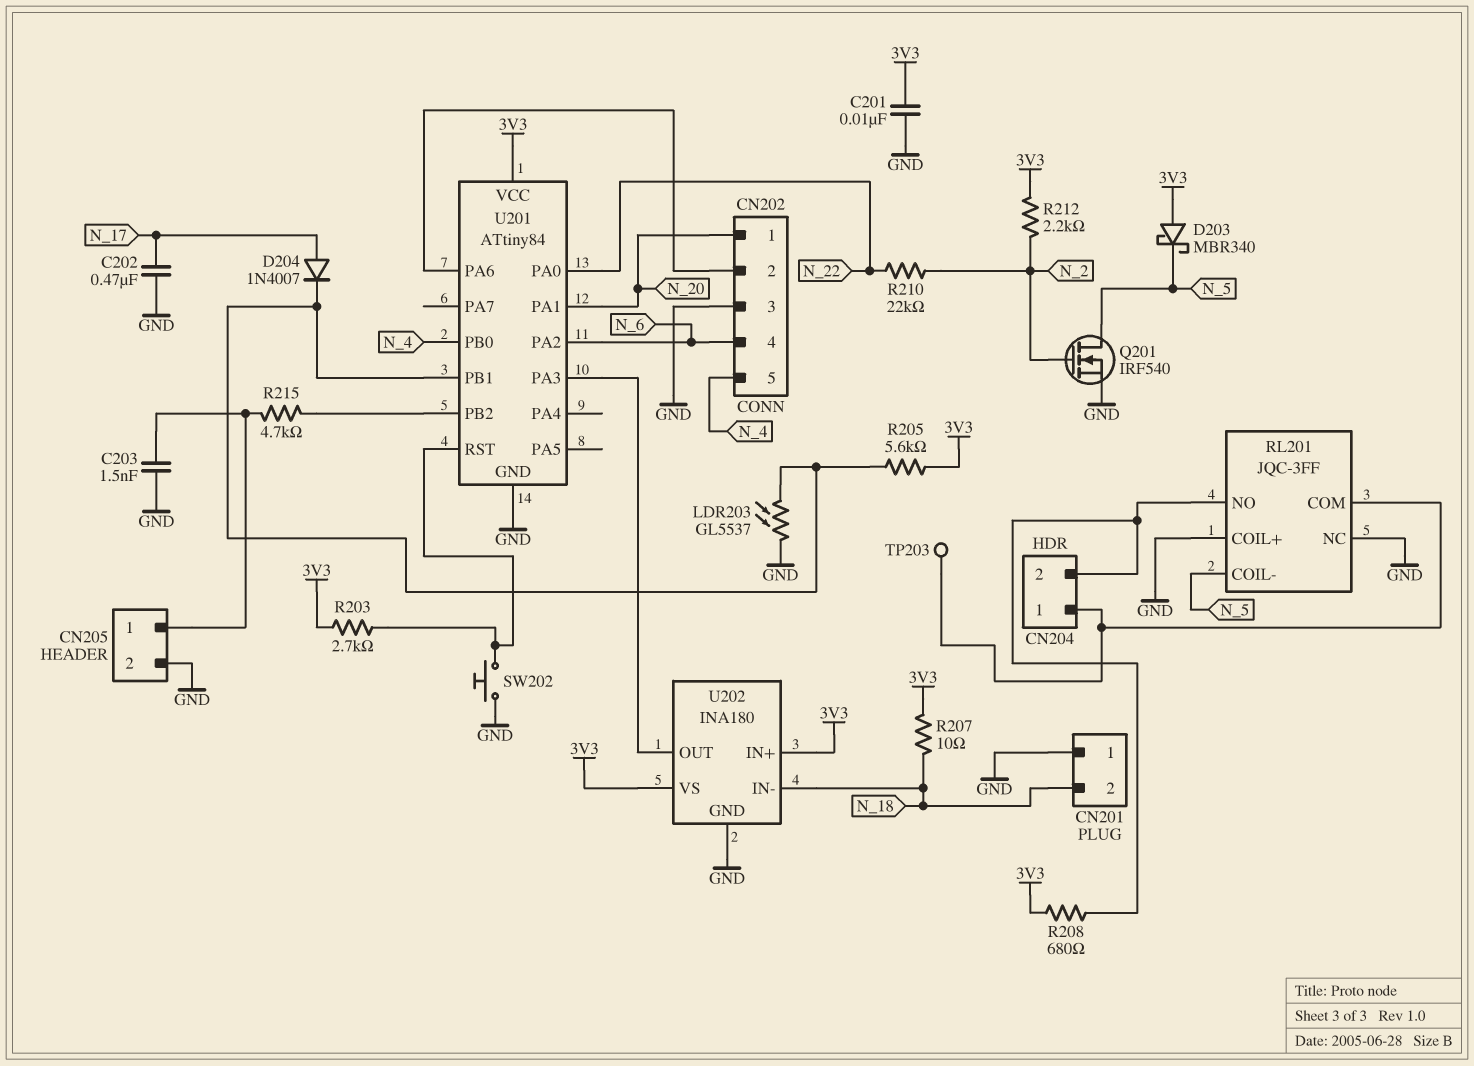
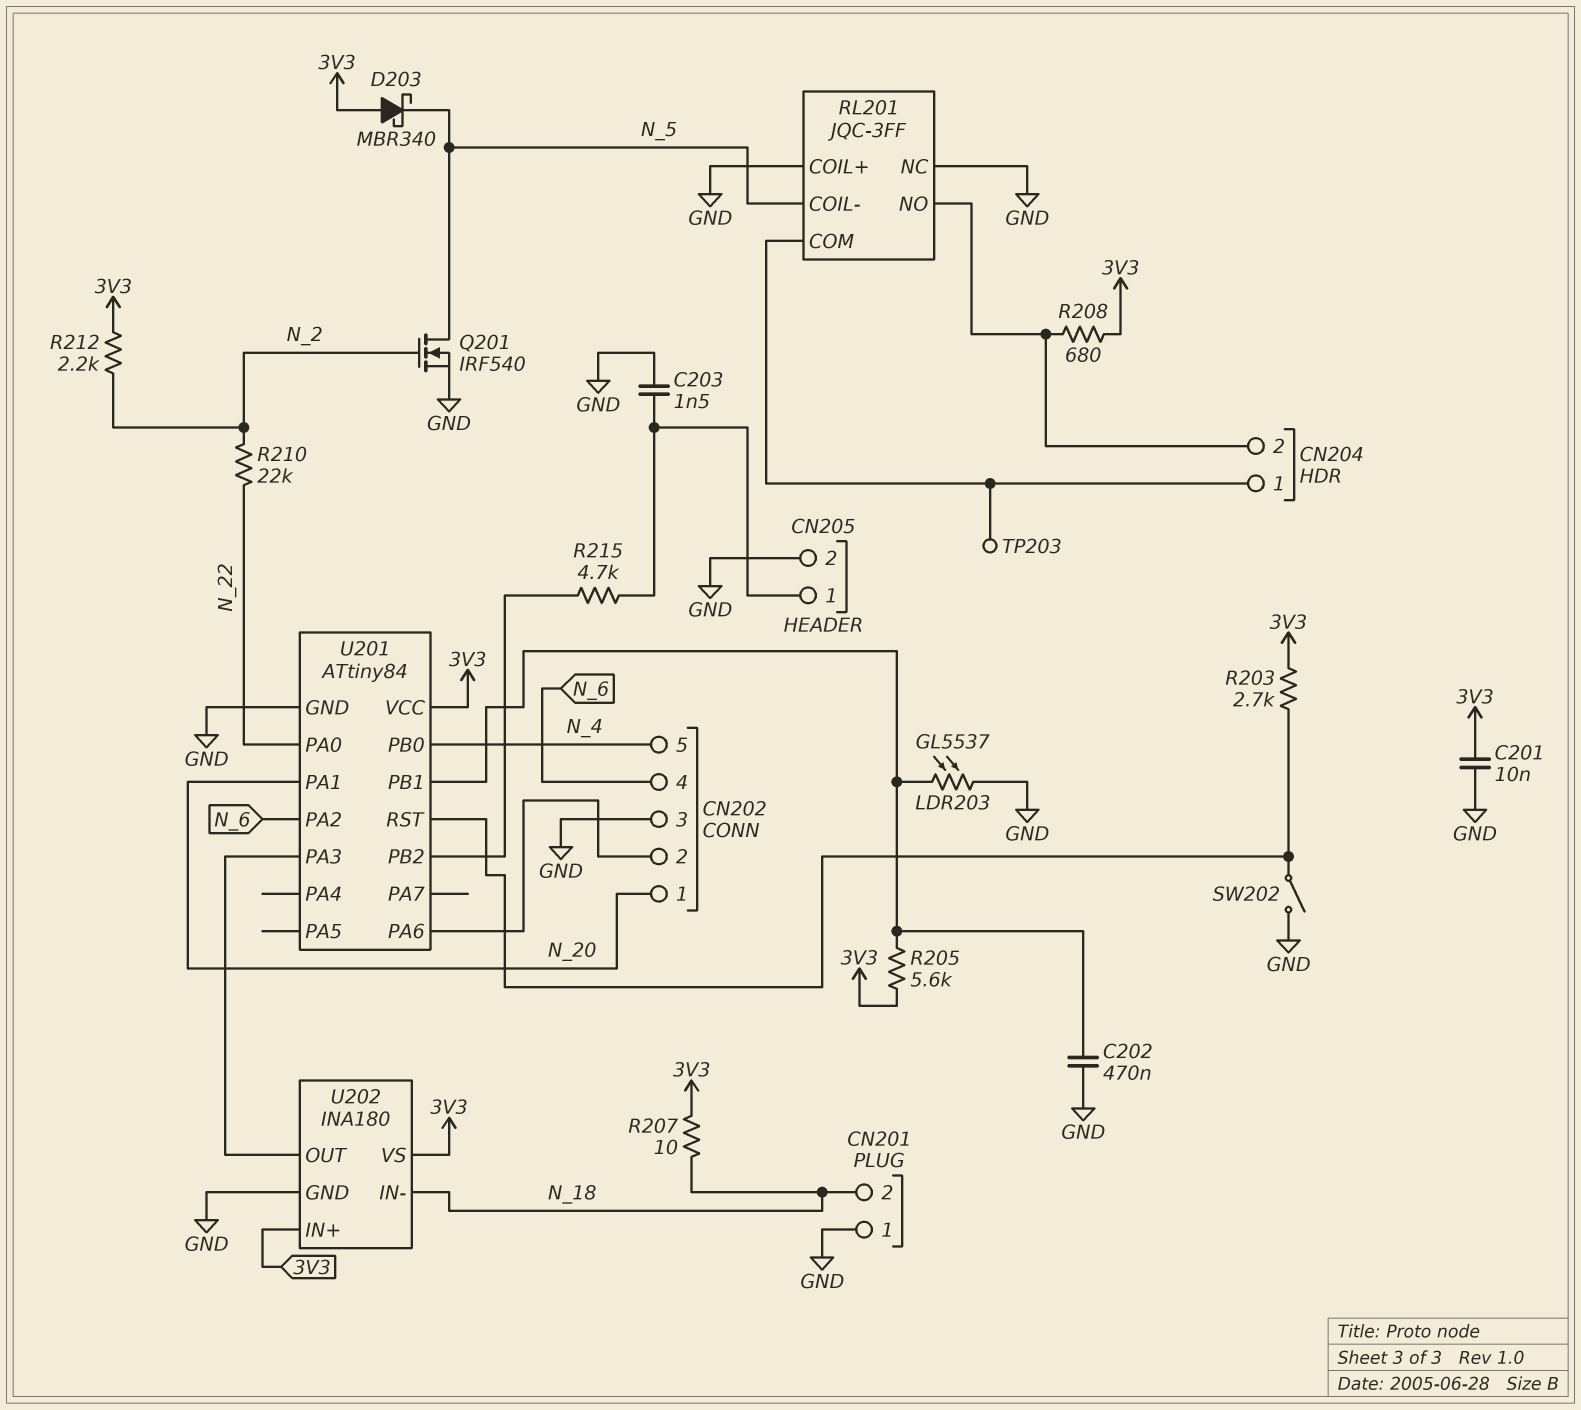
C202: 470nF (GND, N_17) -> 470nF (GND, U201/PB1)
D204: diode 1N4007 (A N_17, K U201/PB1) -> none
SW202: button (GND, U201/RST) -> switch (GND, U201/RST)

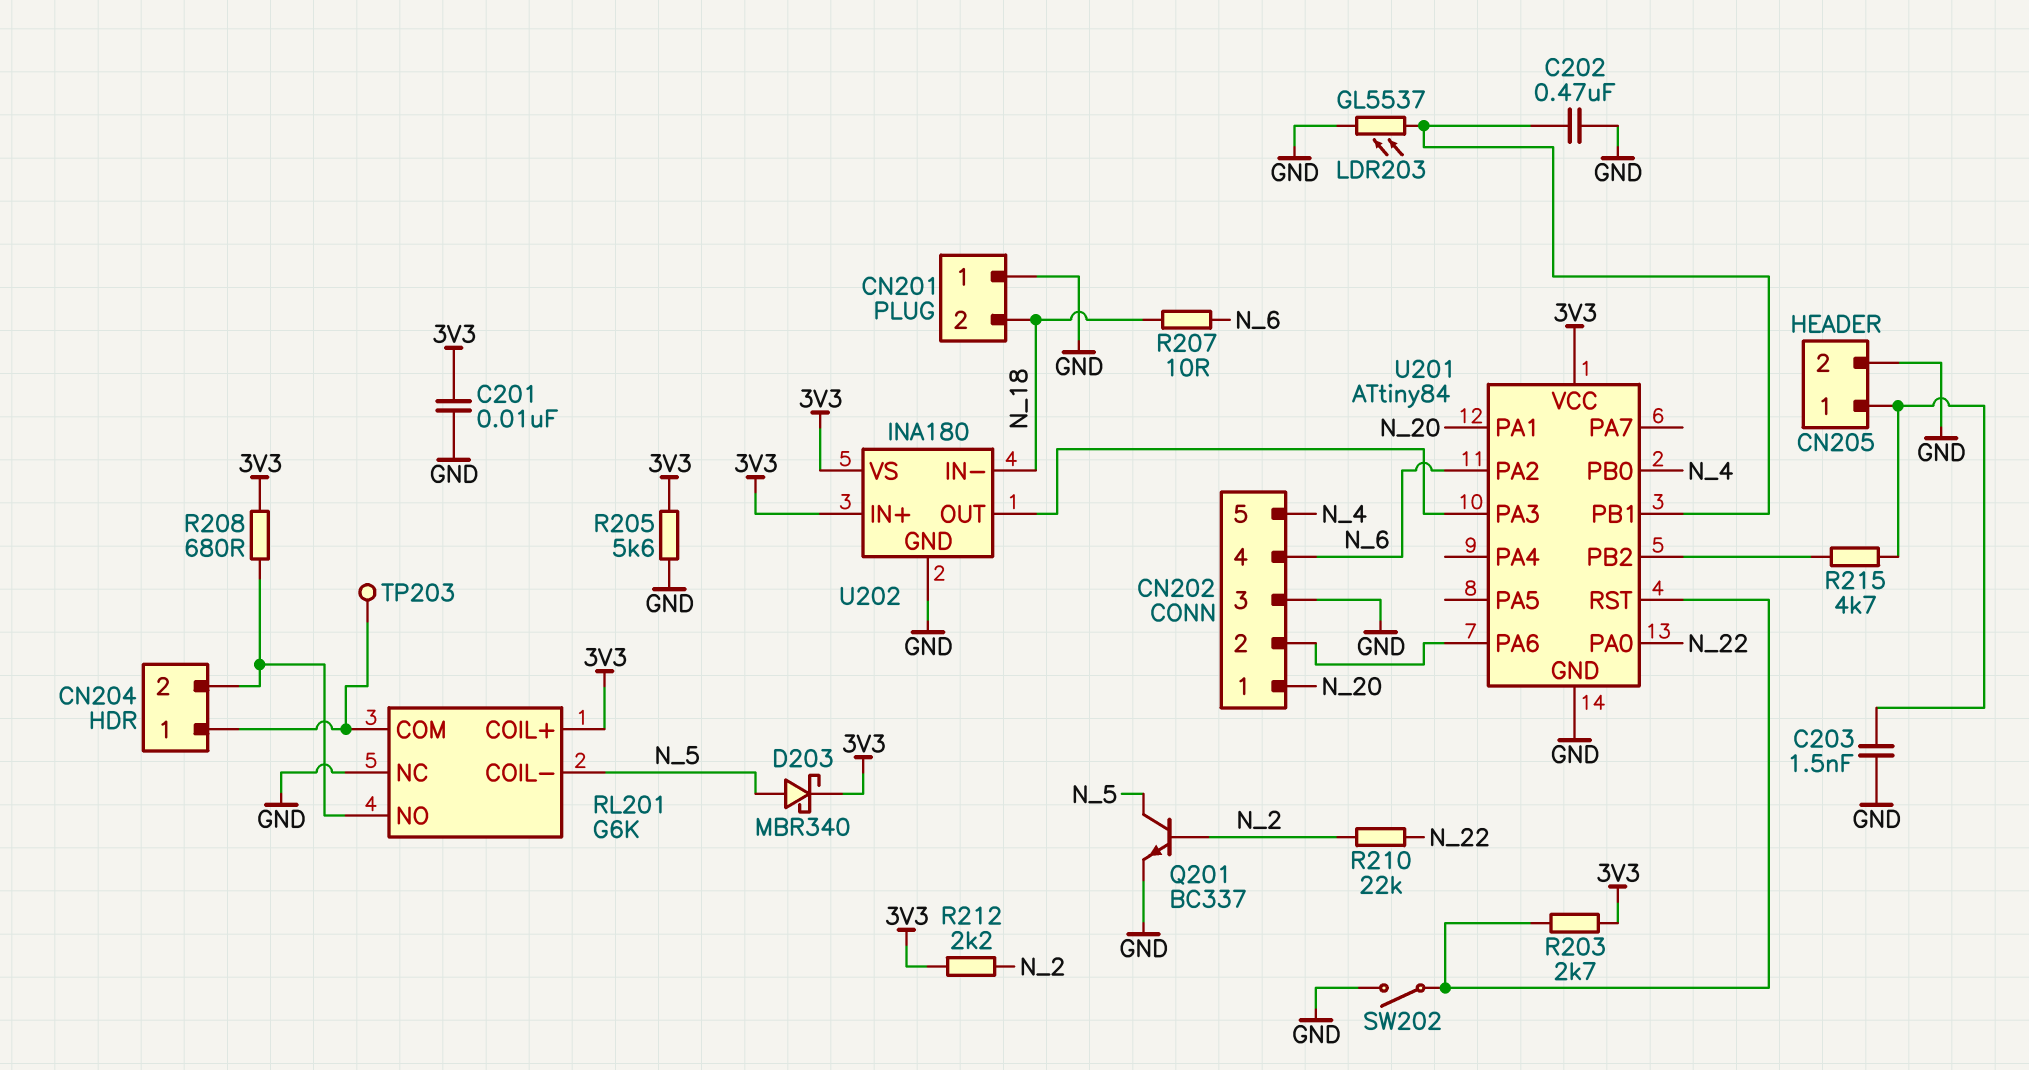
D203: schottky MBR340 (A 3V3, K N_5) -> schottky MBR340 (A N_5, K 3V3)
Q201: NMOS IRF540 (G N_2, D N_5, S GND) -> NPN BC337 (B N_2, C N_5, E GND)
R205: 5.6k (3V3, U201/PB1) -> 5.6k (3V3, GND)
R207: 10 (3V3, N_18) -> 10 (N_6, N_18)
RL201: JQC-3FF -> G6K
RL201 pin COIL+: GND -> 3V3

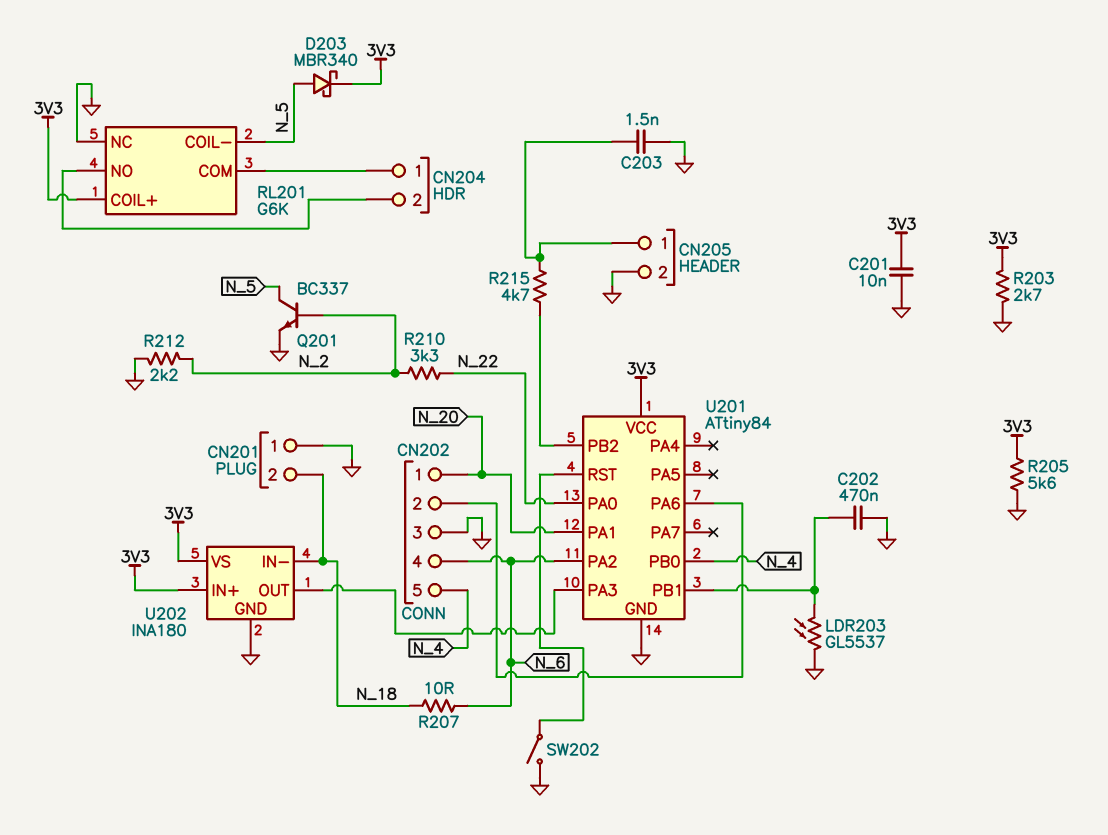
R203: 2.7k (3V3, U201/RST) -> 2.7k (3V3, GND)
R208: 680 (3V3, CN204/2) -> none
R210: 22k (N_2, N_22) -> 3.3k (N_2, N_22)
R212: 2.2k (3V3, N_2) -> 2.2k (GND, N_2)
TP203: test point (CN204/1) -> none

